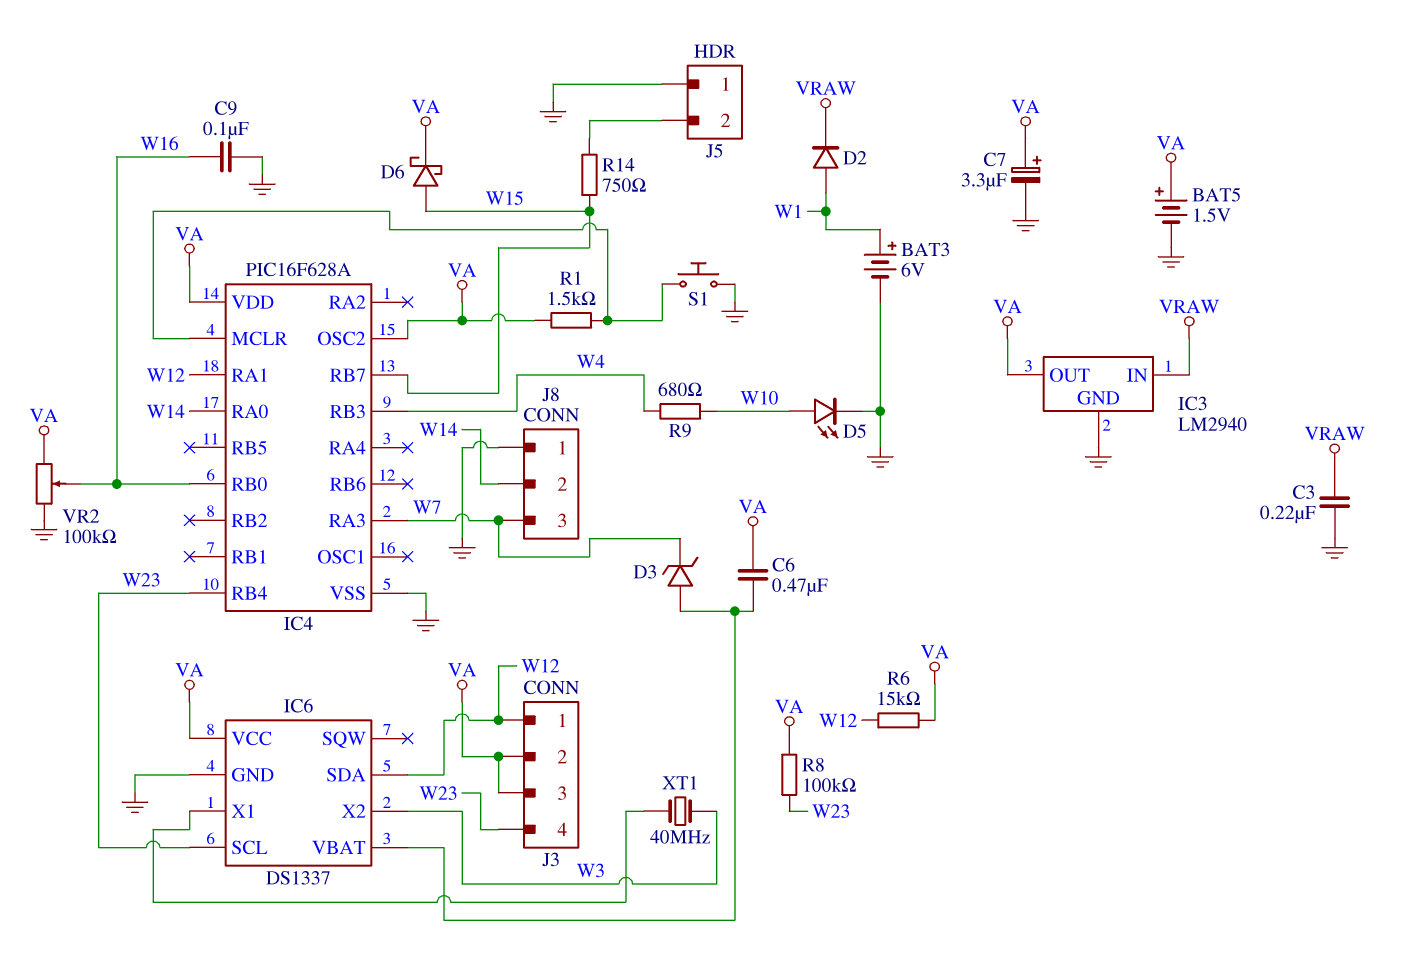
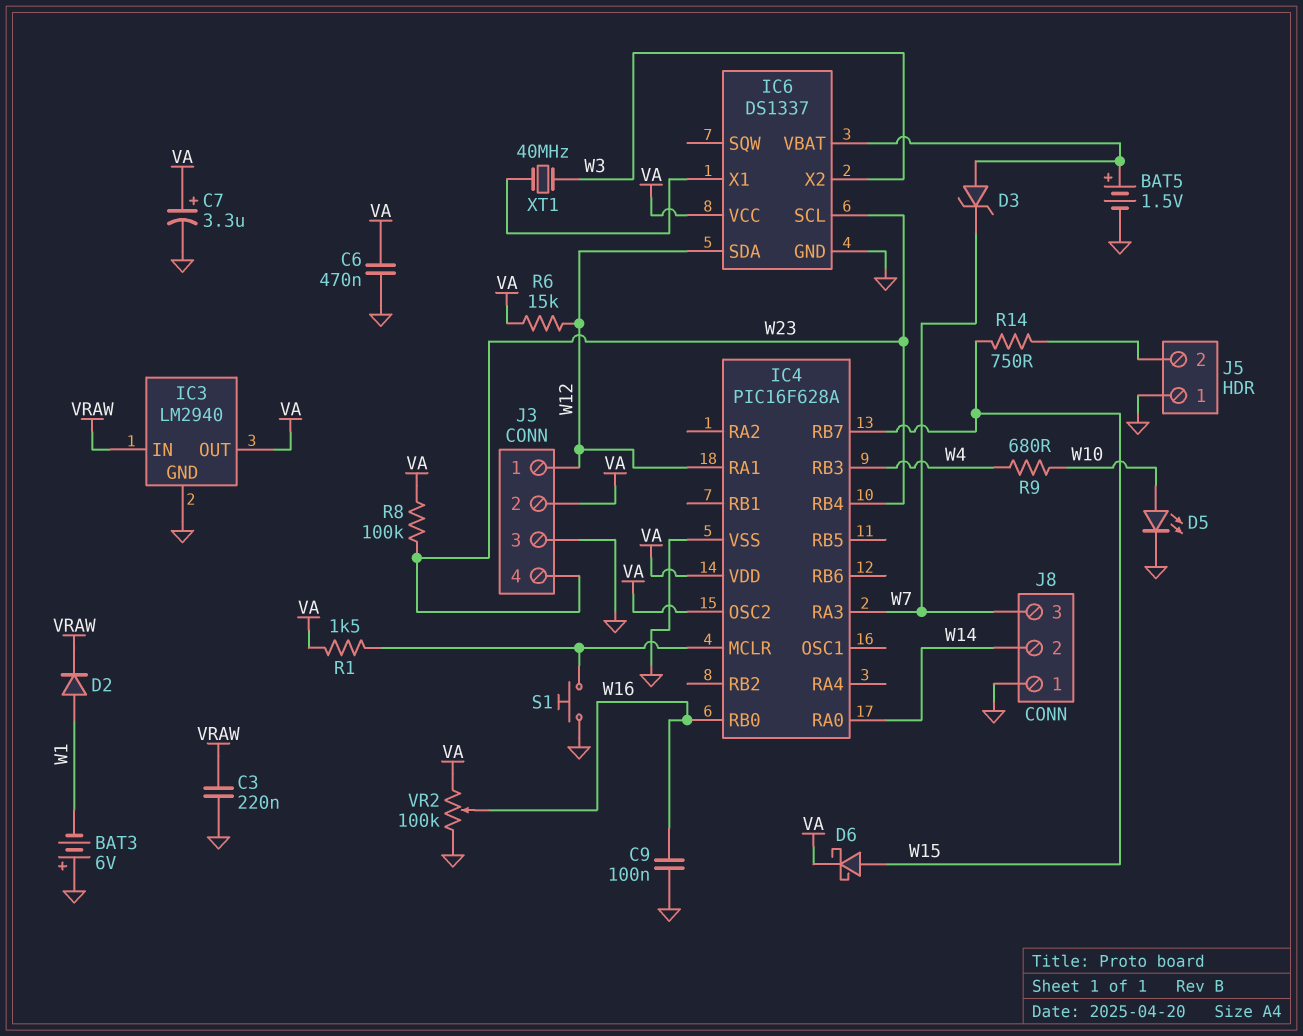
BAT3: 6V (plus W1, minus GND) -> 6V (plus GND, minus W1)
BAT5: 1.5V (plus VA, minus GND) -> 1.5V (plus IC6/VBAT, minus GND)
C6: 470nF (IC6/VBAT, VA) -> 470nF (GND, VA)
J3 pin 3: VA -> GND

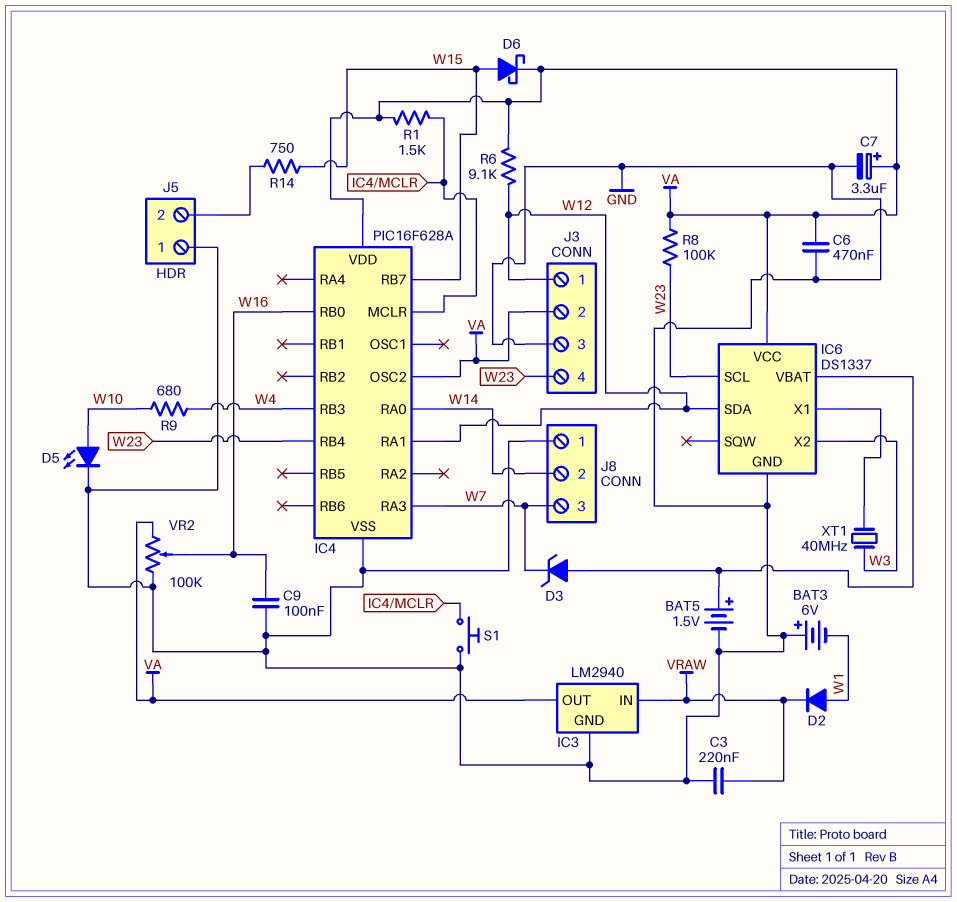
R6: 15k (VA, W12) -> 9.1k (VA, W12)

